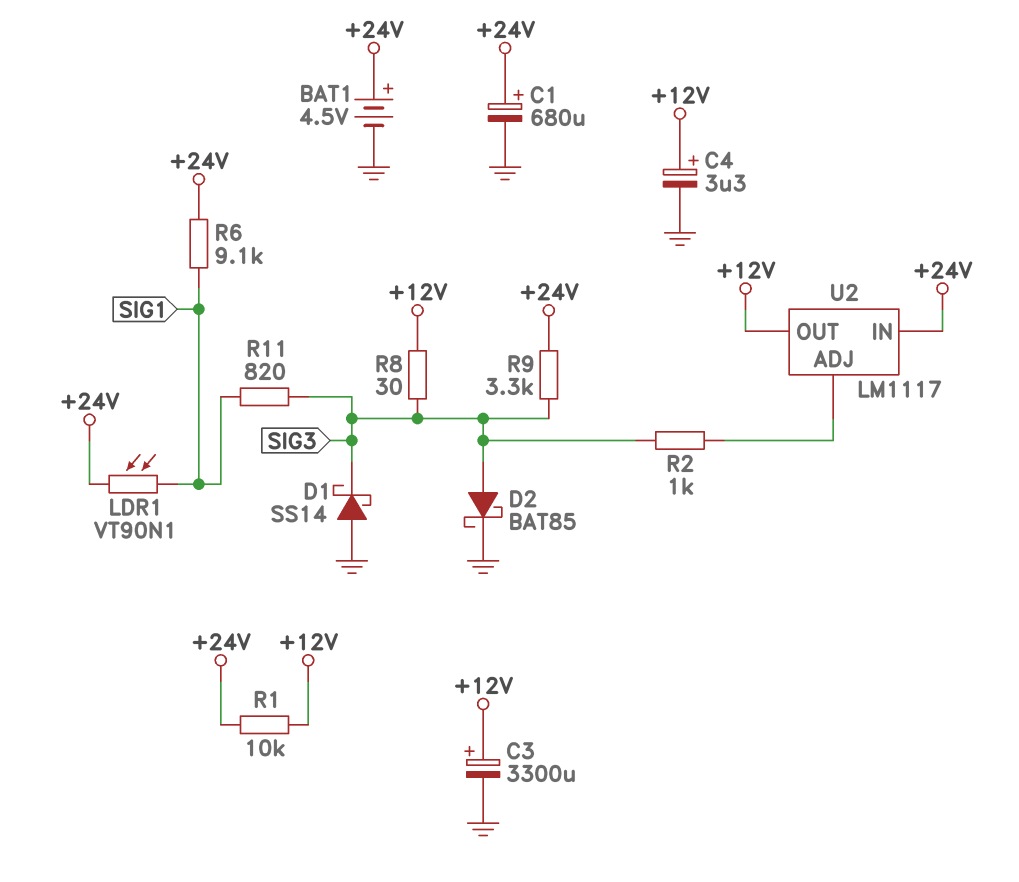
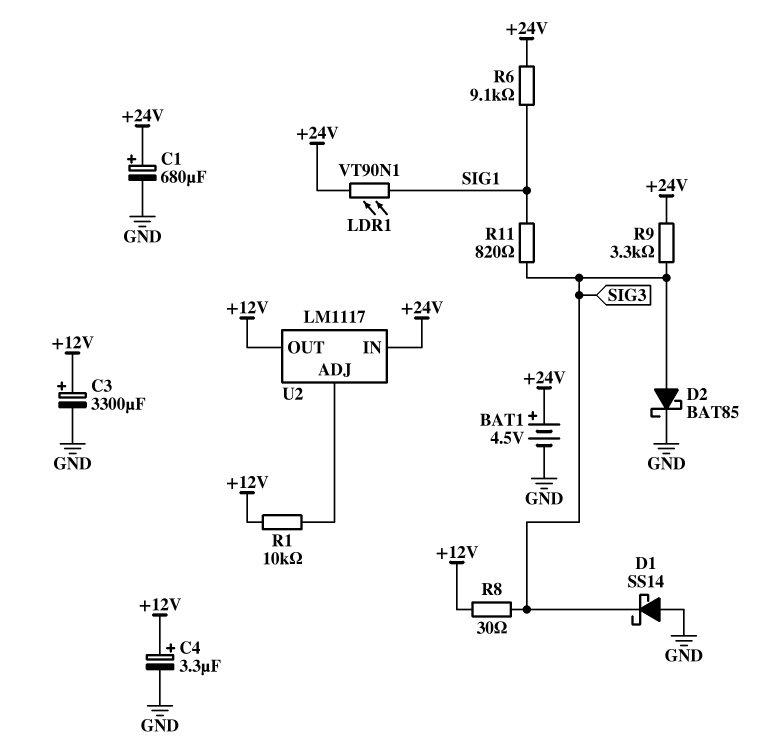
R1: 10k (+12V, +24V) -> 10k (+12V, U2/ADJ)
R2: 1k (SIG3, U2/ADJ) -> none

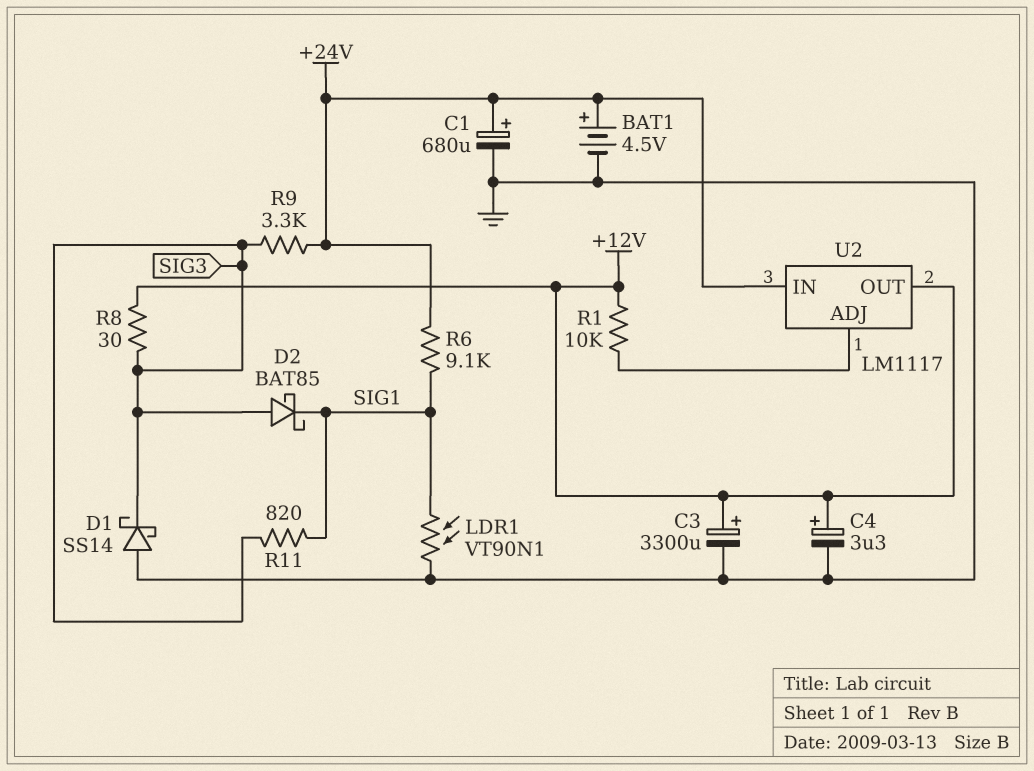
D2: schottky BAT85 (A SIG3, K GND) -> schottky BAT85 (A SIG3, K SIG1)
LDR1: VT90N1 (+24V, SIG1) -> VT90N1 (GND, SIG1)

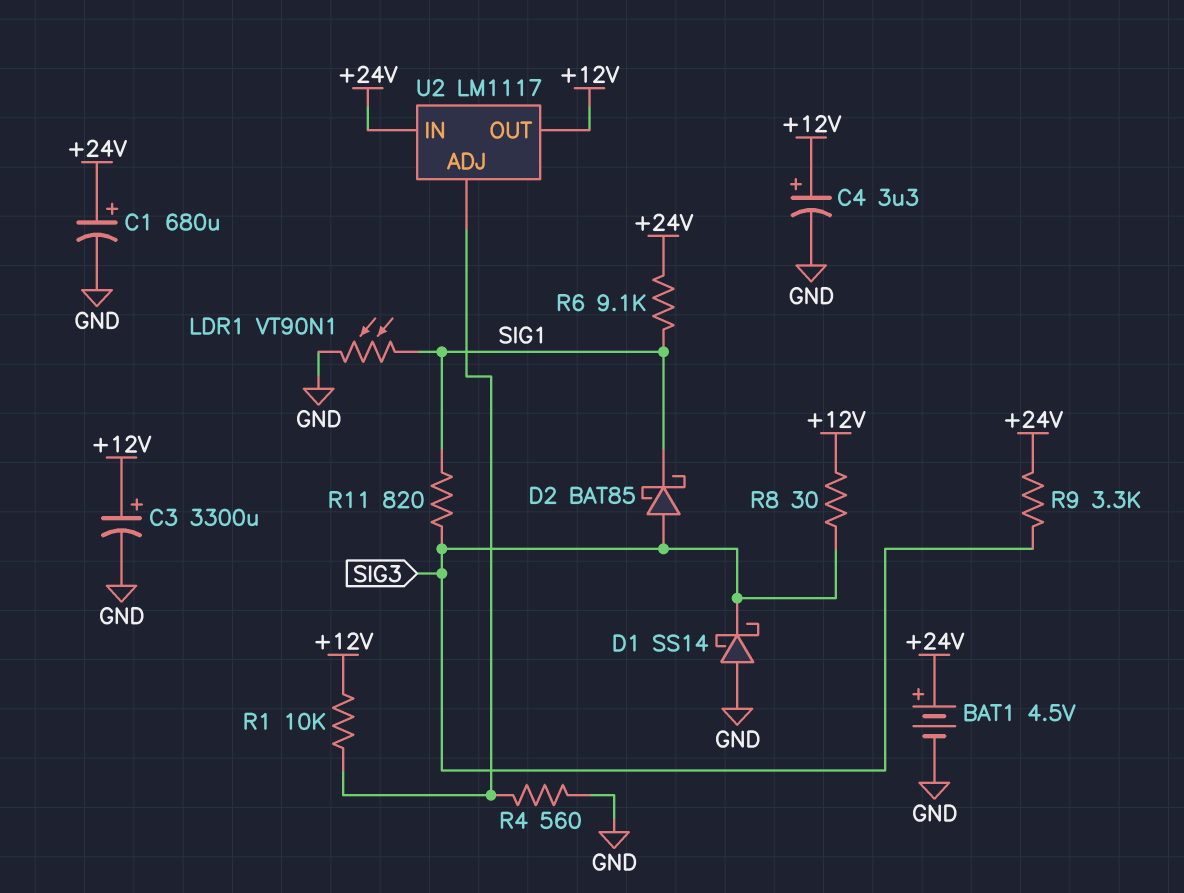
R4: none -> 560 (GND, U2/ADJ)

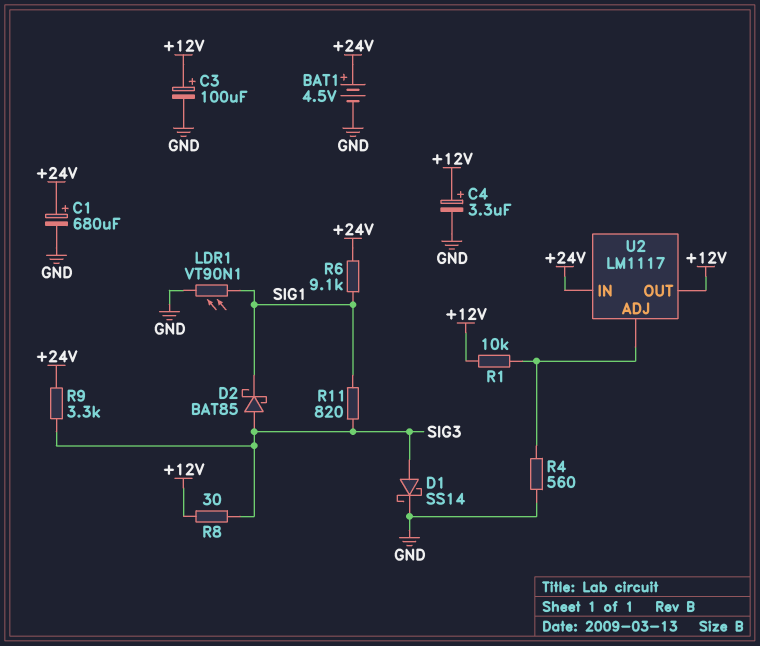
C3: 3300uF (plus +12V, minus GND) -> 100uF (plus +12V, minus GND)
D1: schottky SS14 (A GND, K SIG3) -> schottky SS14 (A SIG3, K GND)

